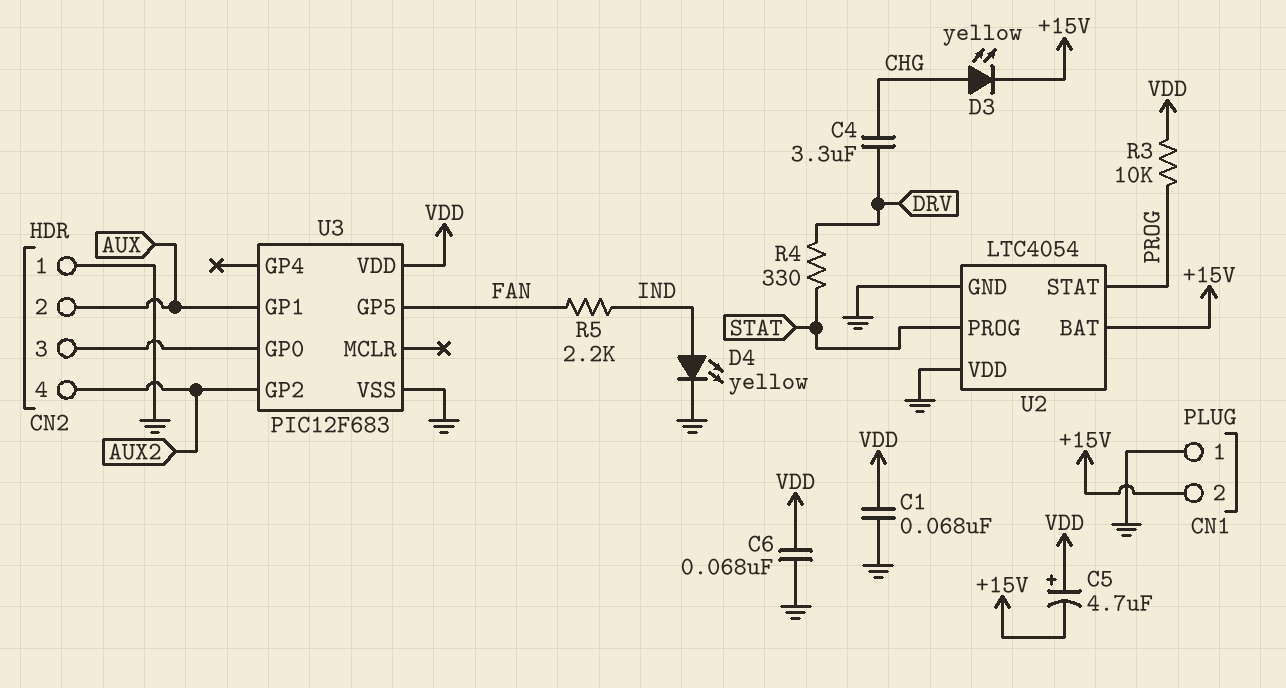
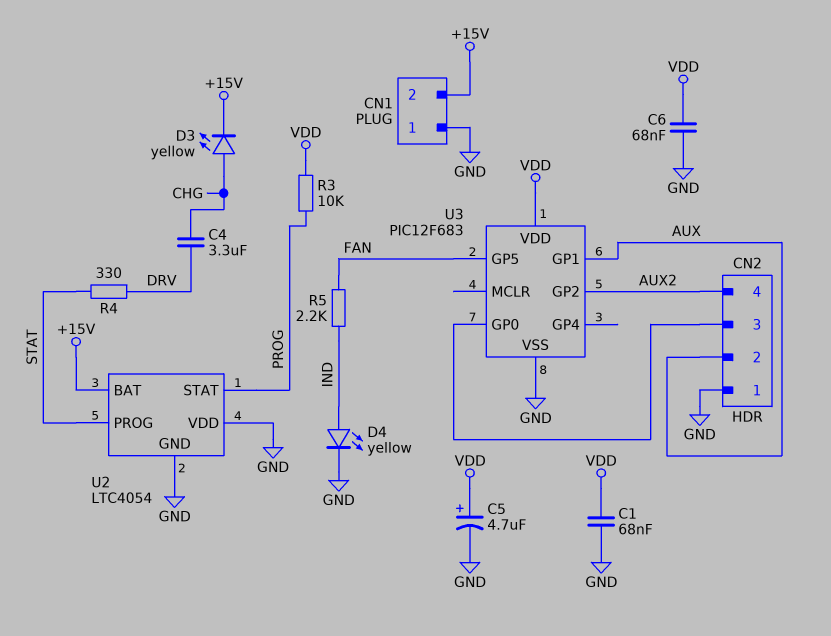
C5: 4.7uF (plus VDD, minus +15V) -> 4.7uF (plus VDD, minus GND)

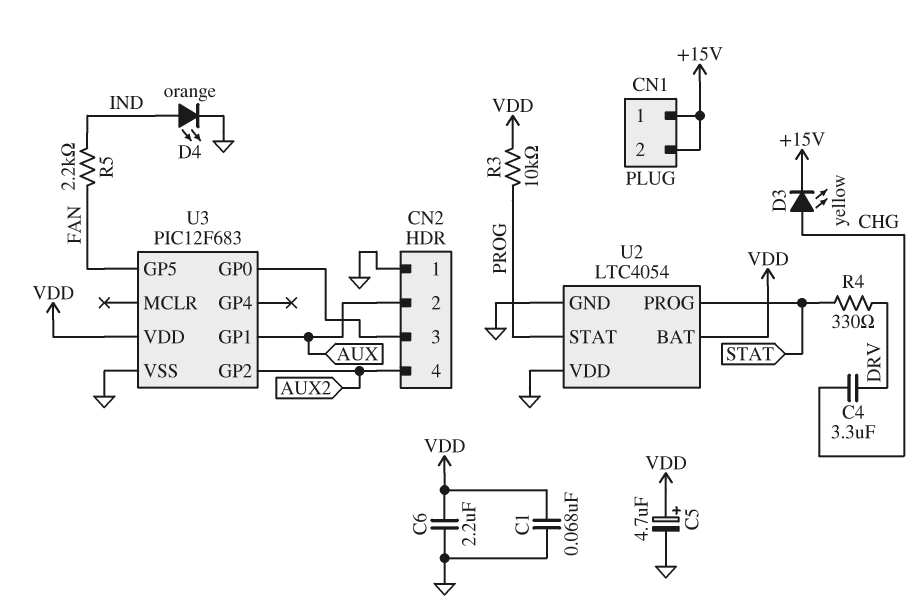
C6: 68nF (GND, VDD) -> 2.2uF (GND, VDD)
CN1 pin 1: GND -> +15V
D4: LED yellow (A IND, K GND) -> LED orange (A IND, K GND)
U2 pin BAT: +15V -> VDD

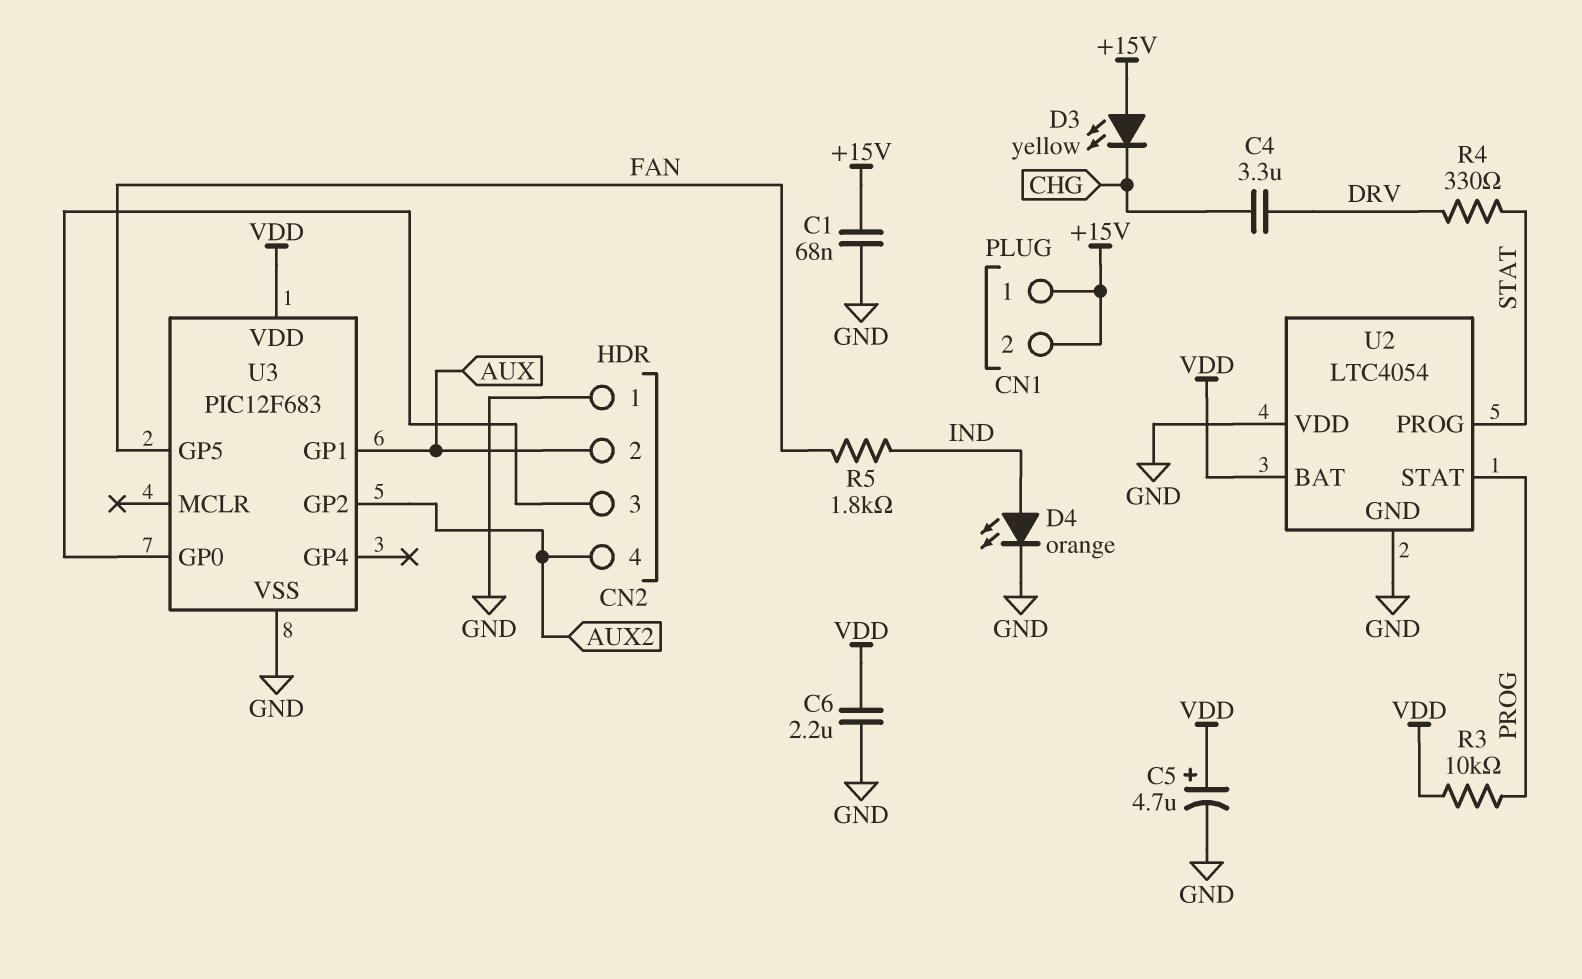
C1: 68nF (GND, VDD) -> 68nF (+15V, GND)
D3: LED yellow (A CHG, K +15V) -> LED yellow (A +15V, K CHG)
R5: 2.2k (FAN, IND) -> 1.8k (FAN, IND)

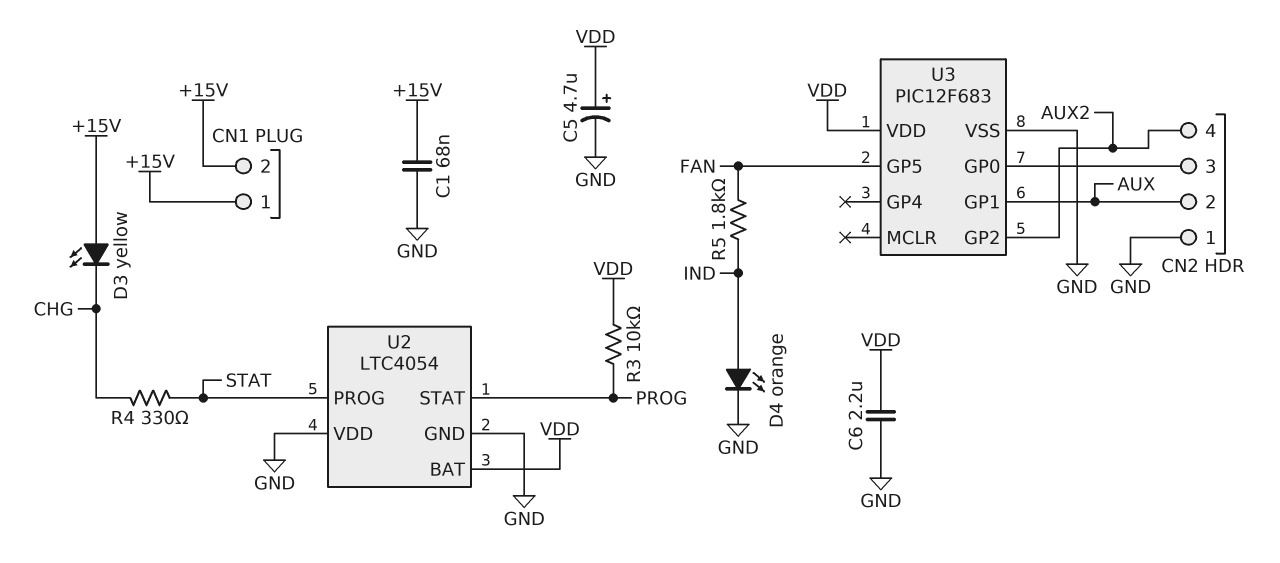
C4: 3.3uF (CHG, DRV) -> none
R4: 330 (DRV, STAT) -> 330 (CHG, STAT)

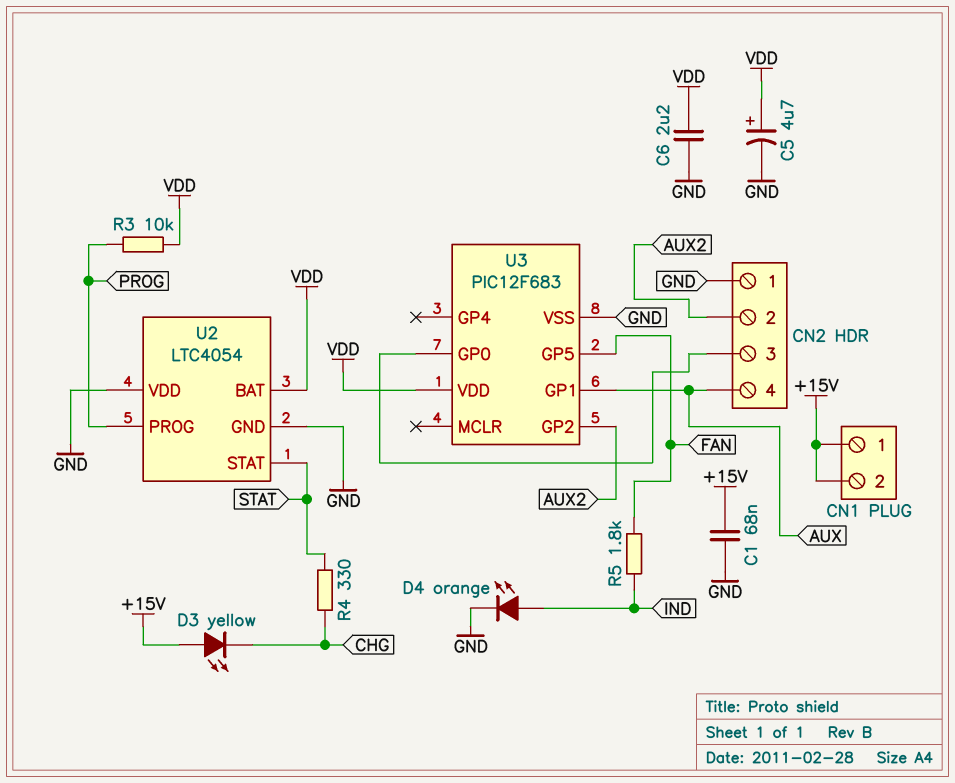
CN2 pin 2: AUX -> AUX2
CN2 pin 4: AUX2 -> AUX
U2 pin PROG: STAT -> PROG
U2 pin STAT: PROG -> STAT

